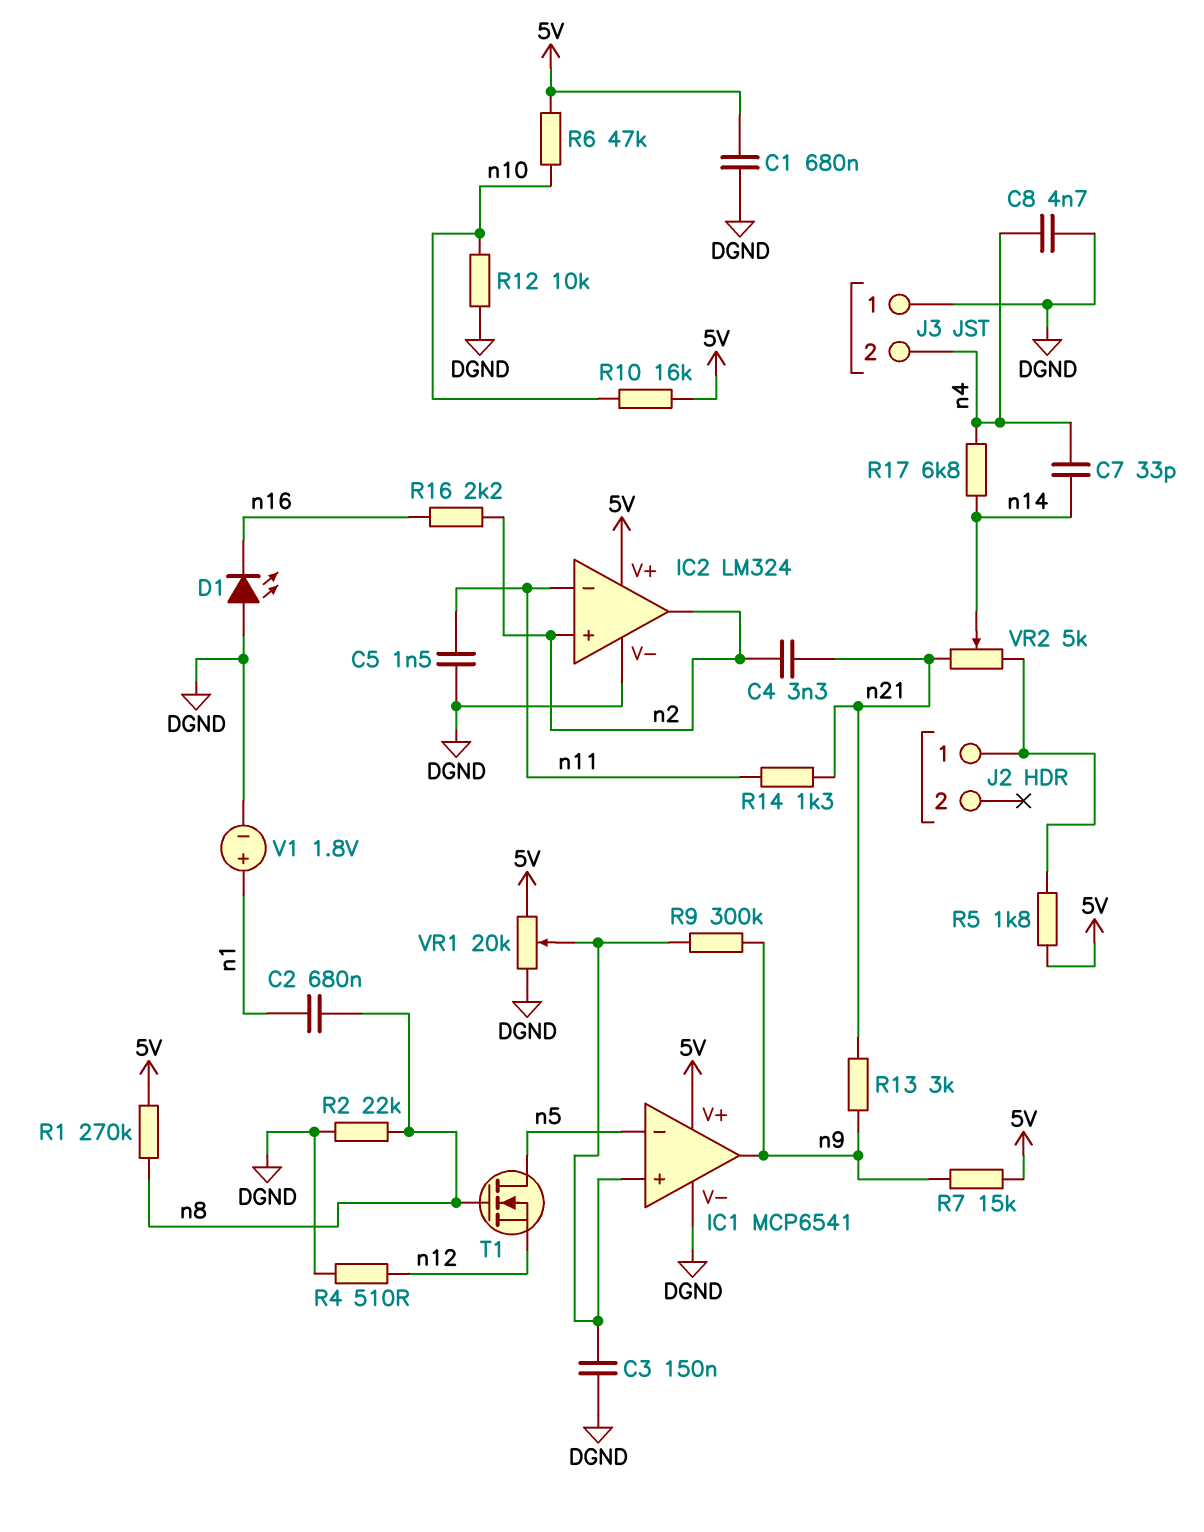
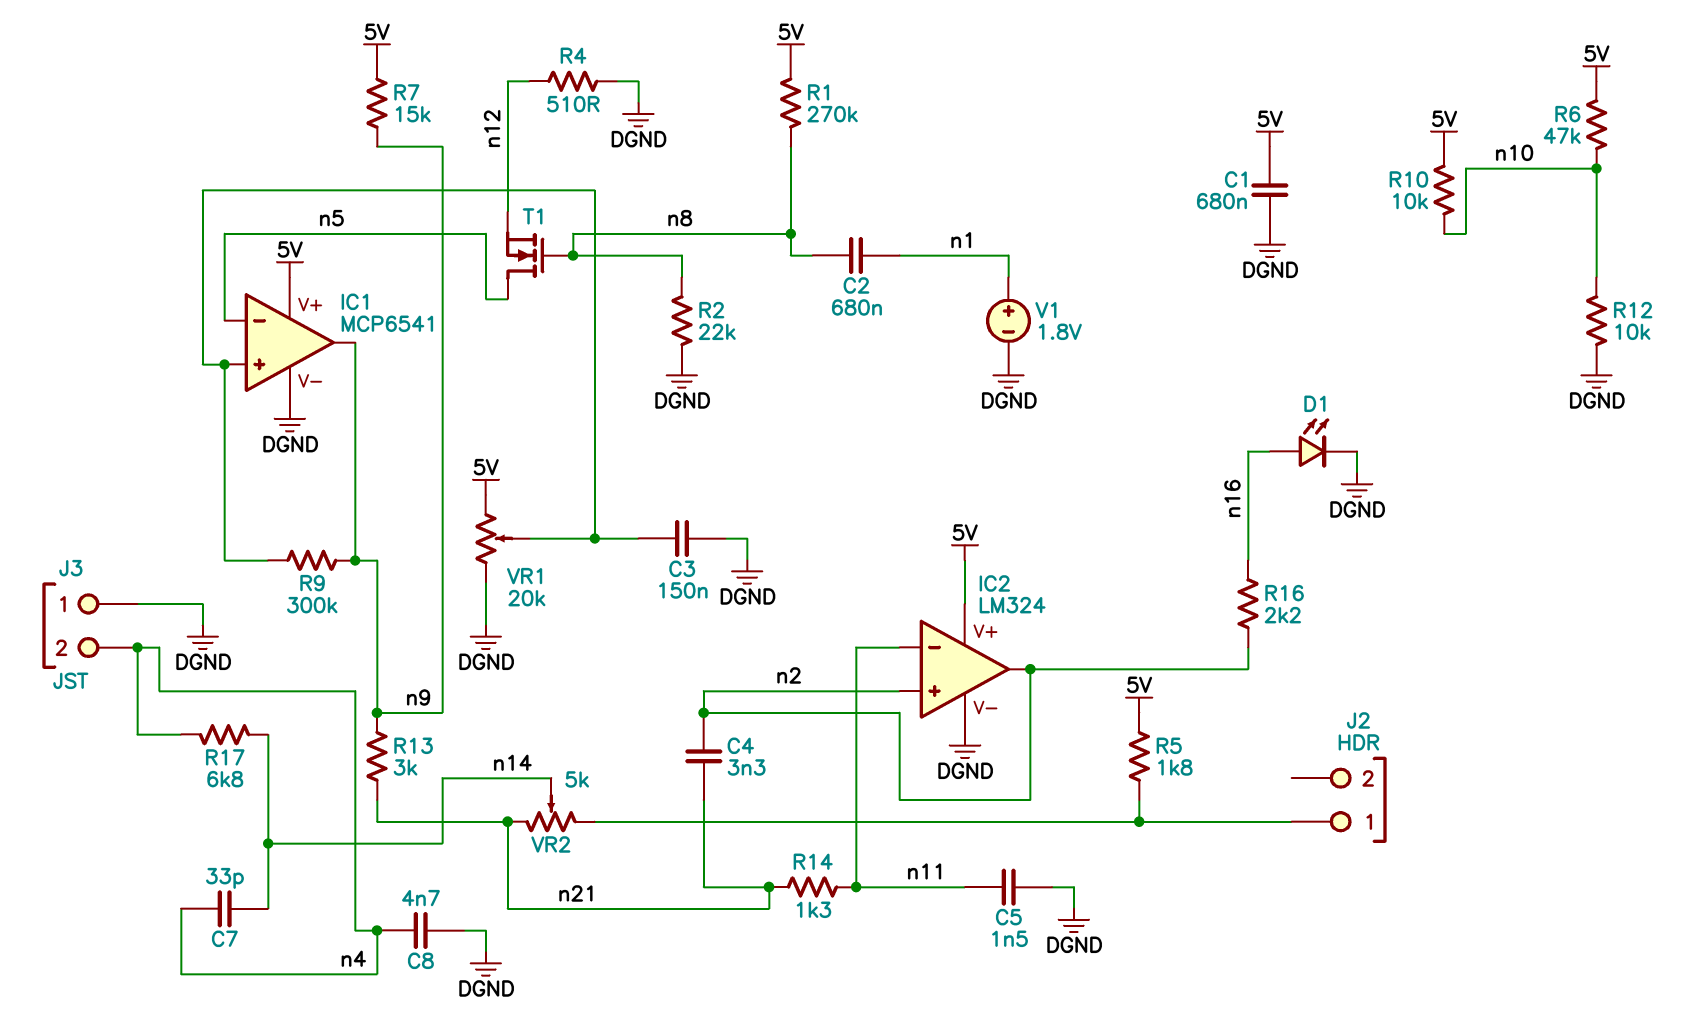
D1: LED (A DGND, K n16) -> LED (A n16, K DGND)
R10: 16k (5V, n10) -> 10k (5V, n10)

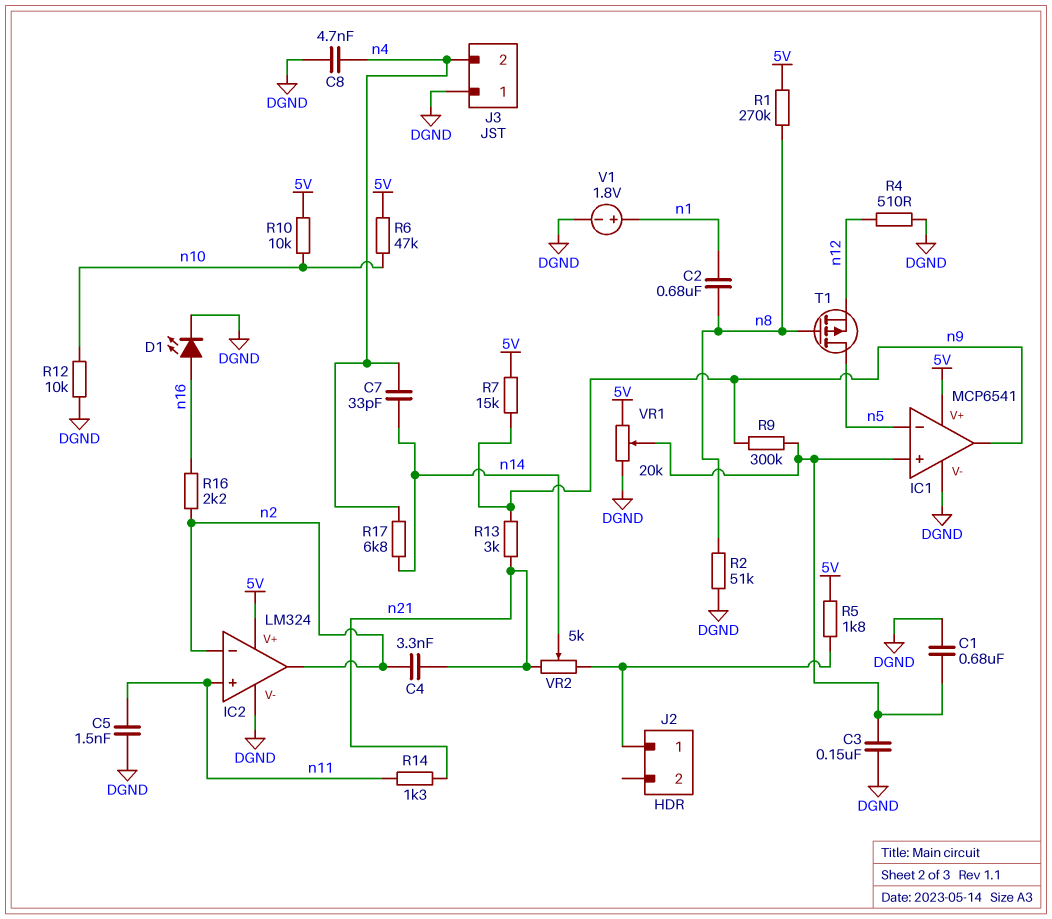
C1: 680nF (5V, DGND) -> 680nF (DGND, IC1/in+)
IC2 pin in+: n2 -> n11
IC2 pin in-: n11 -> n2
R2: 22k (DGND, n8) -> 51k (DGND, n8)
T1: NMOS (G n8, D n5, S n12) -> PMOS (G n8, D n5, S n12)

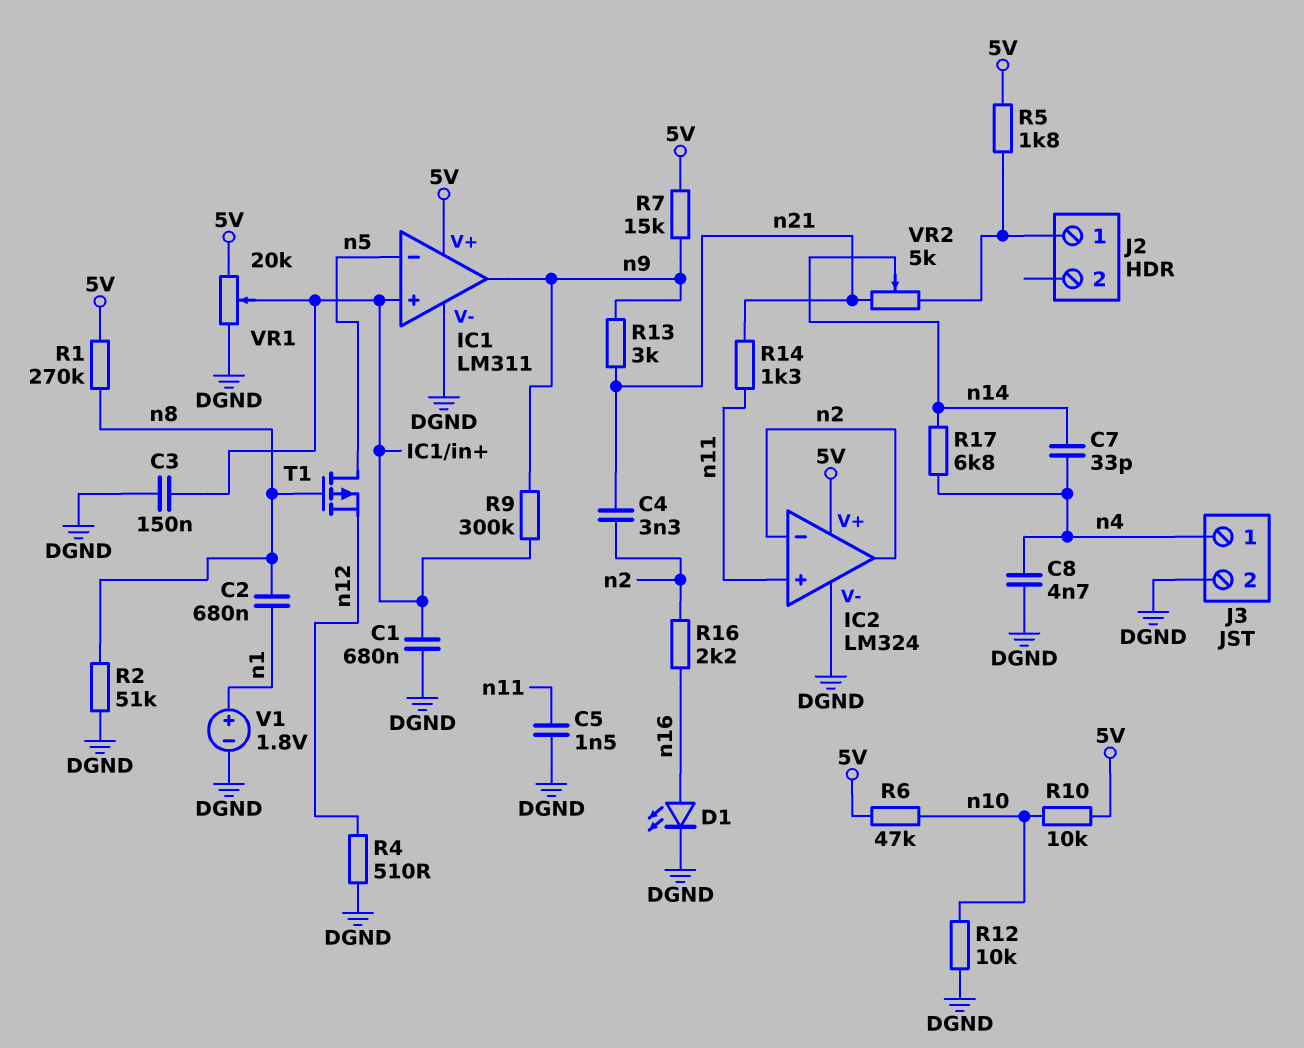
IC1: MCP6541 -> LM311
J3 pin 1: DGND -> n4
J3 pin 2: n4 -> DGND

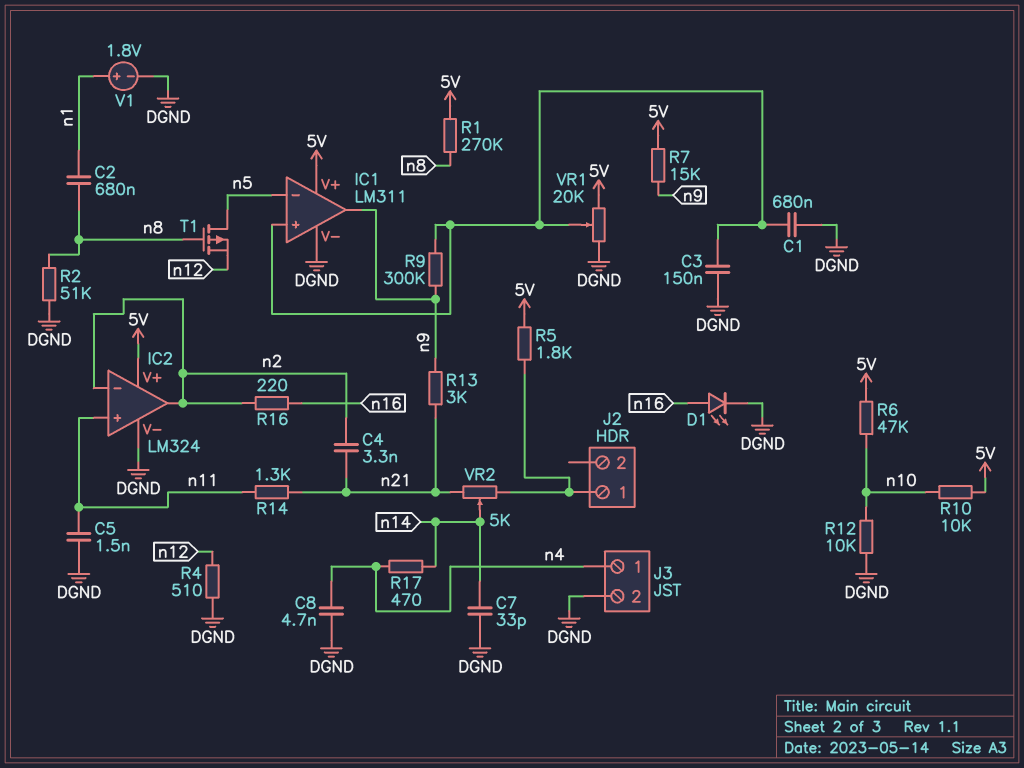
C7: 33pF (n4, n14) -> 33pF (DGND, n14)
R16: 2.2k (n2, n16) -> 220 (n2, n16)
R17: 6.8k (n4, n14) -> 470 (n4, n14)

